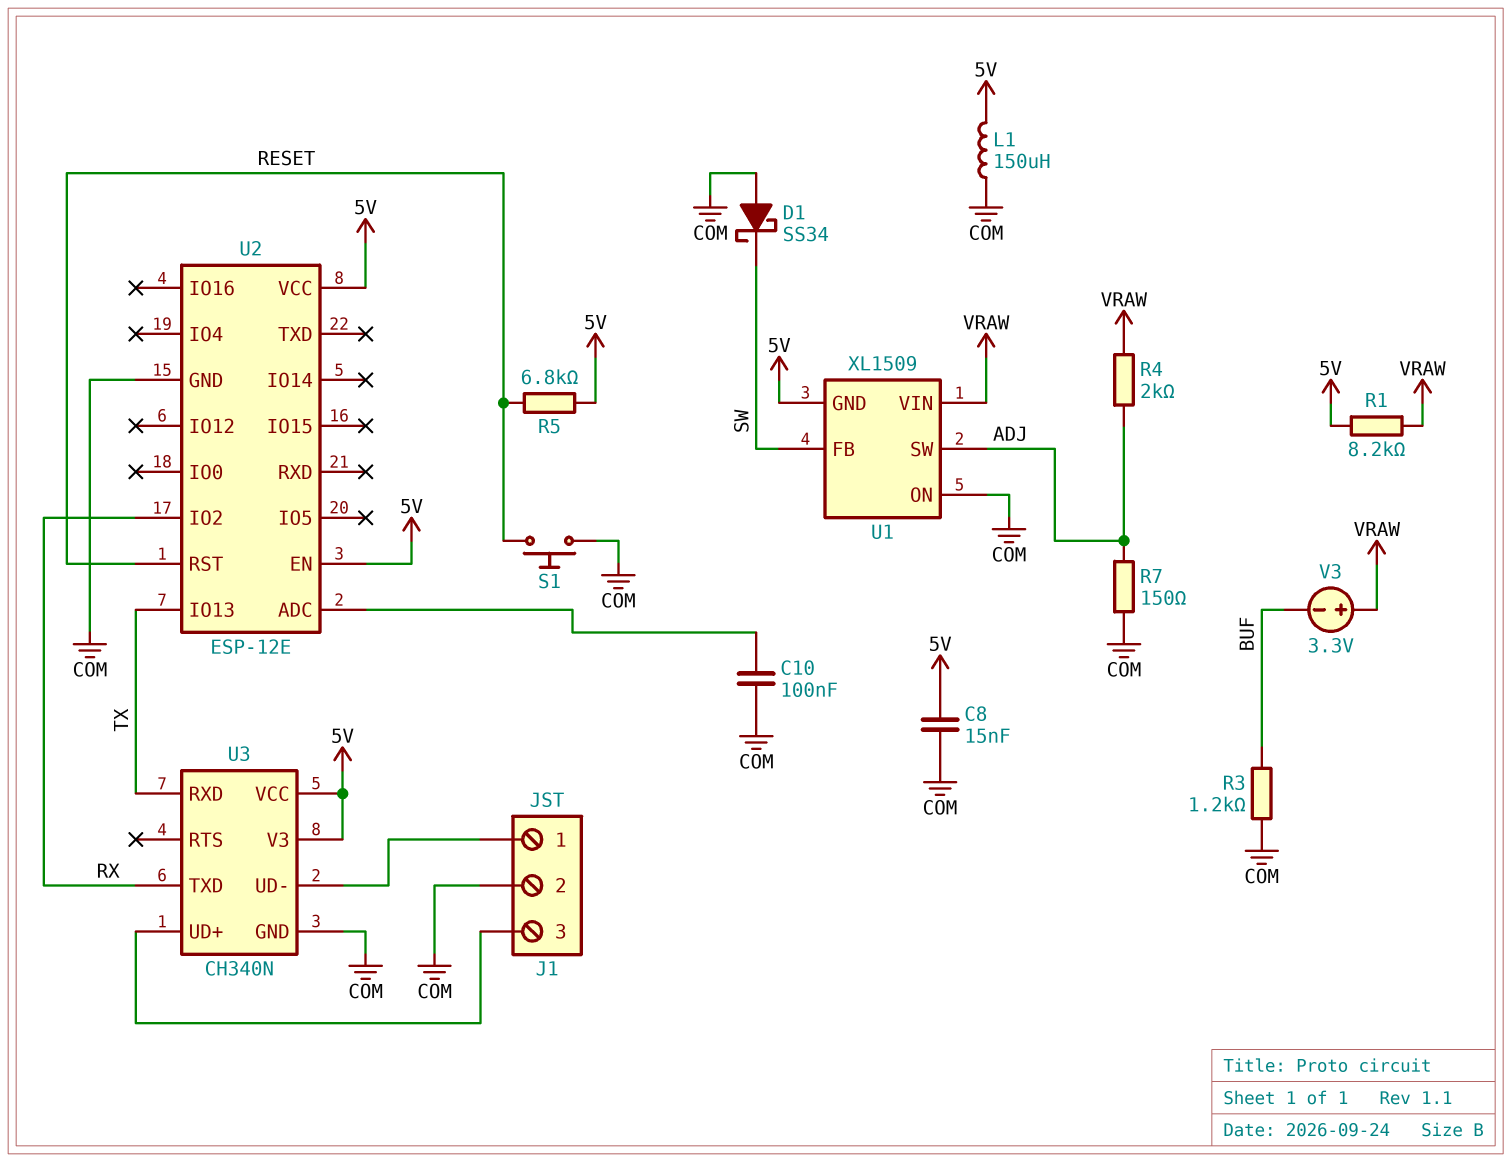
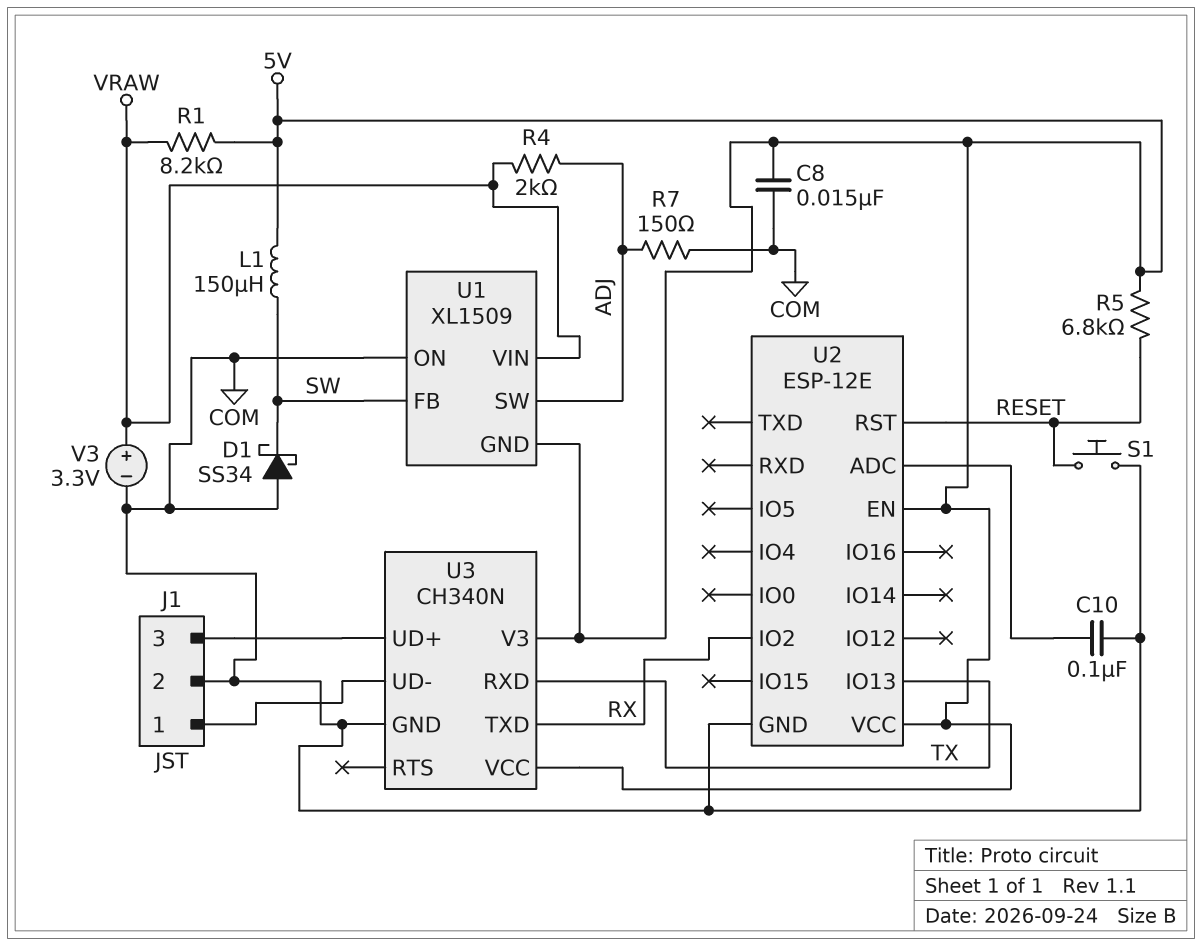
L1: 150uH (5V, COM) -> 150uH (5V, SW)
R3: 1.2k (BUF, COM) -> none
V3: 3.3V (plus VRAW, minus BUF) -> 3.3V (plus VRAW, minus COM)

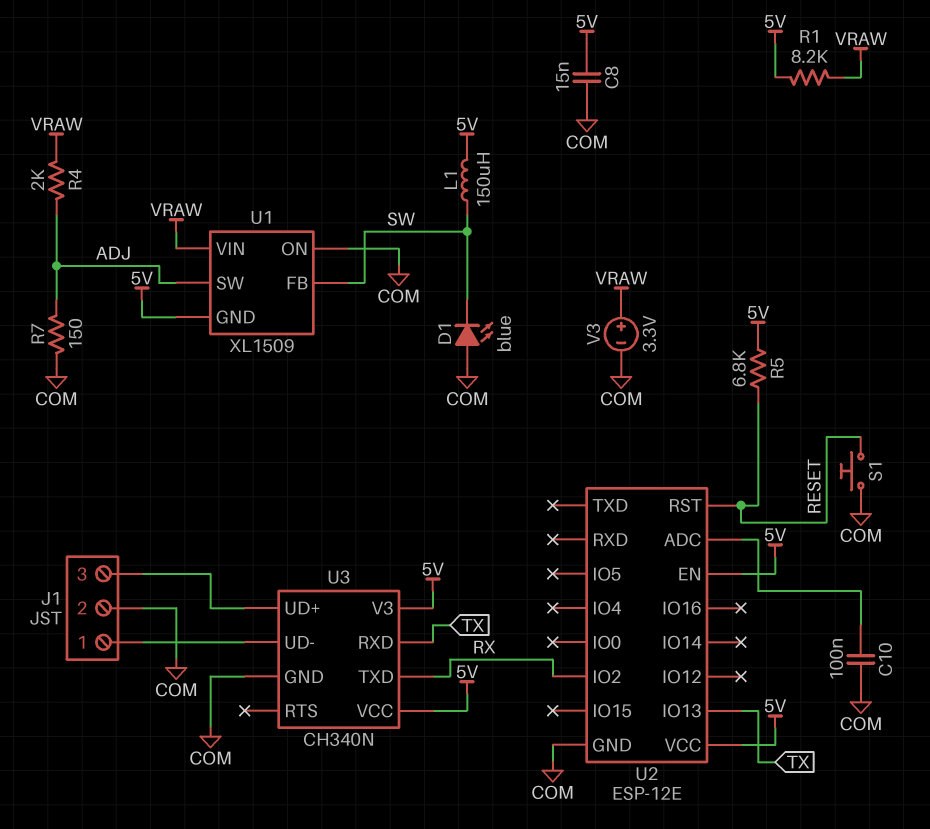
D1: schottky SS34 (A COM, K SW) -> LED blue (A COM, K SW)

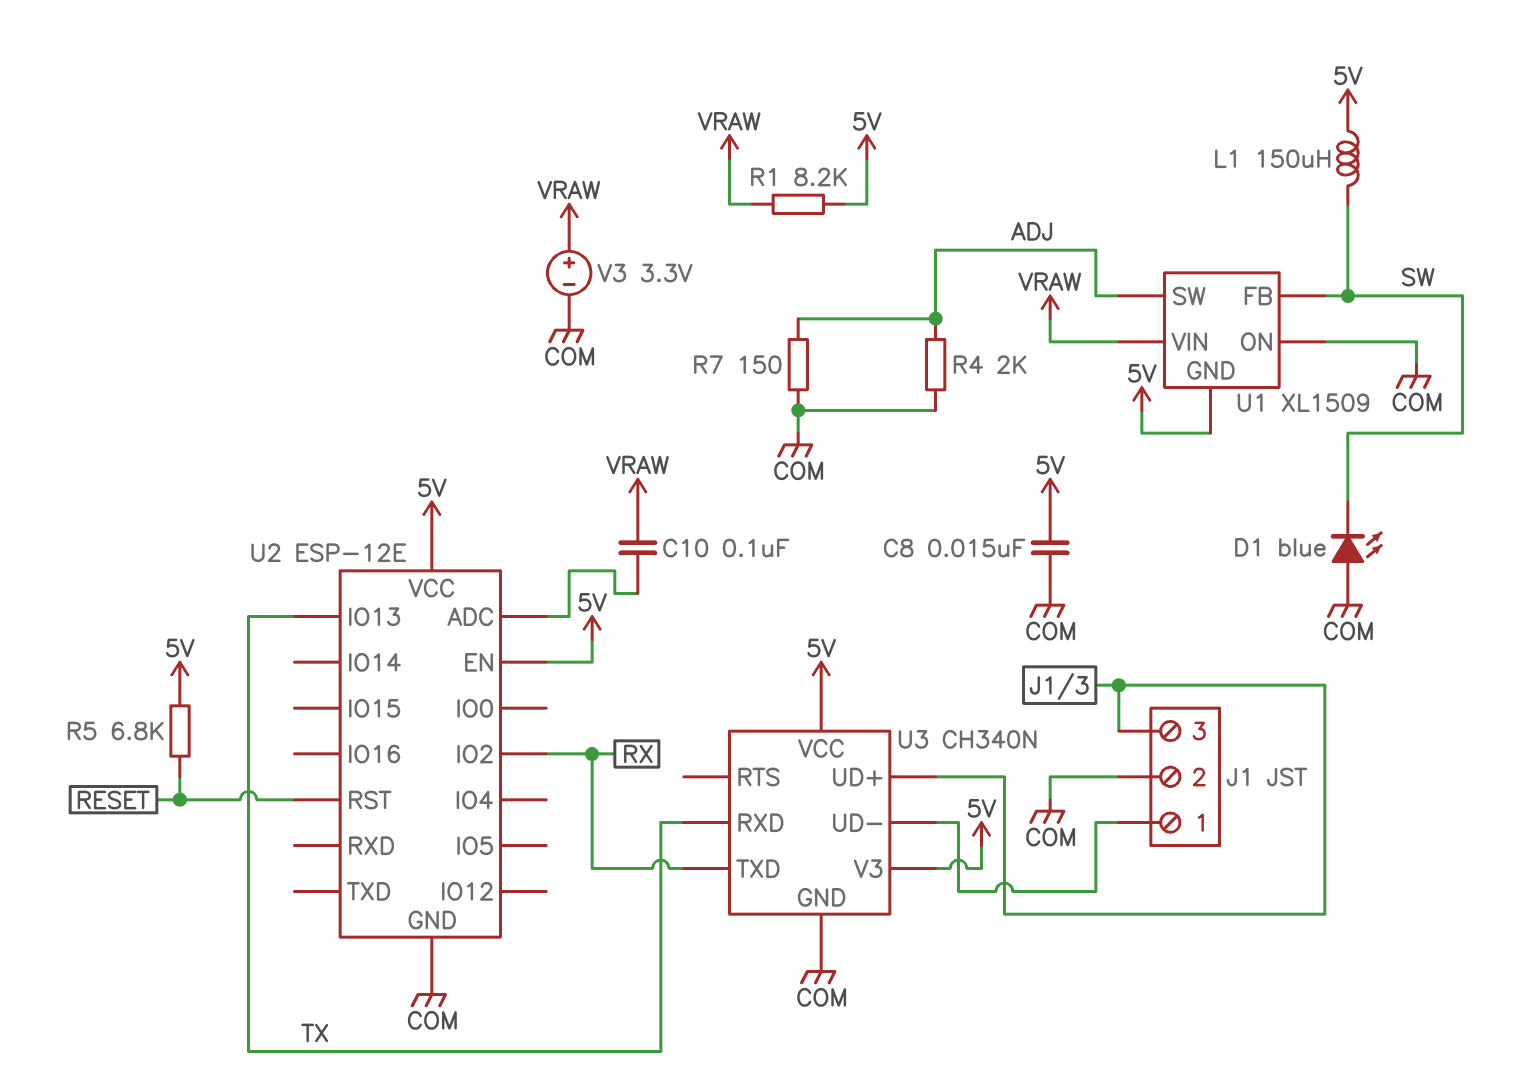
C10: 100nF (COM, U2/ADC) -> 100nF (U2/ADC, VRAW)
R4: 2k (ADJ, VRAW) -> 2k (ADJ, COM)
S1: button (COM, RESET) -> none

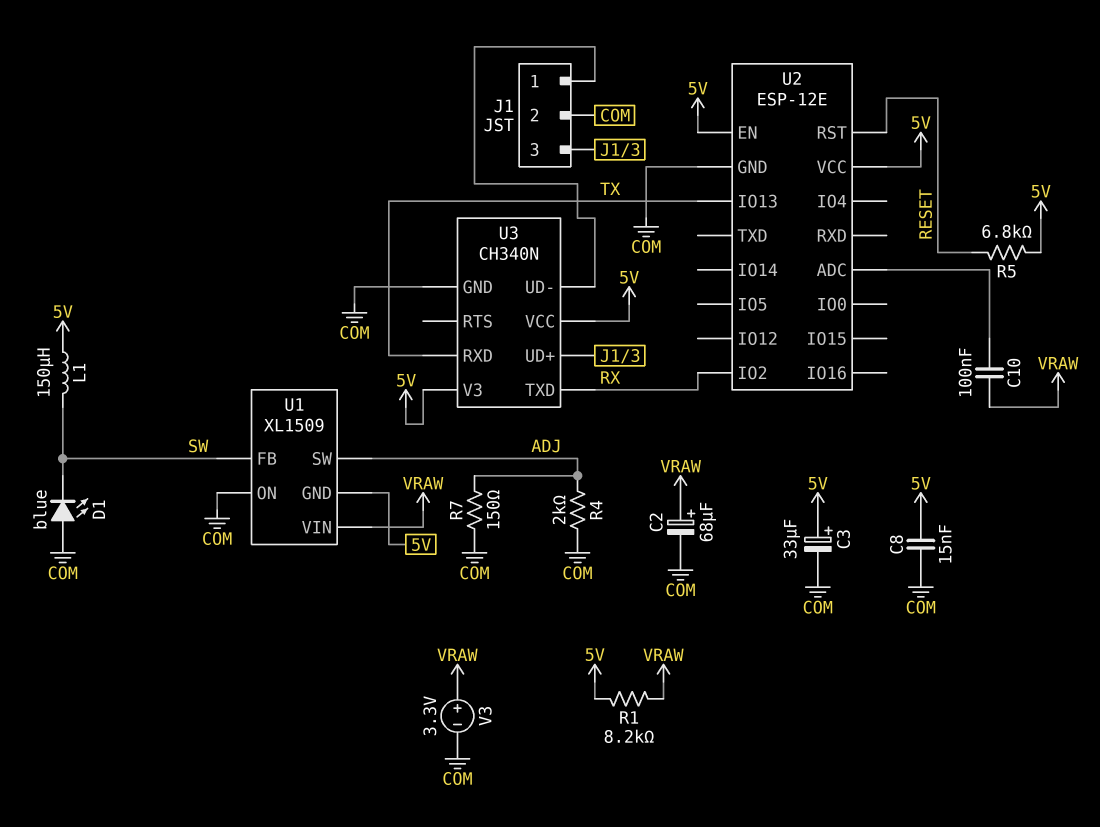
C2: none -> 68uF (plus VRAW, minus COM)
C3: none -> 33uF (plus 5V, minus COM)

